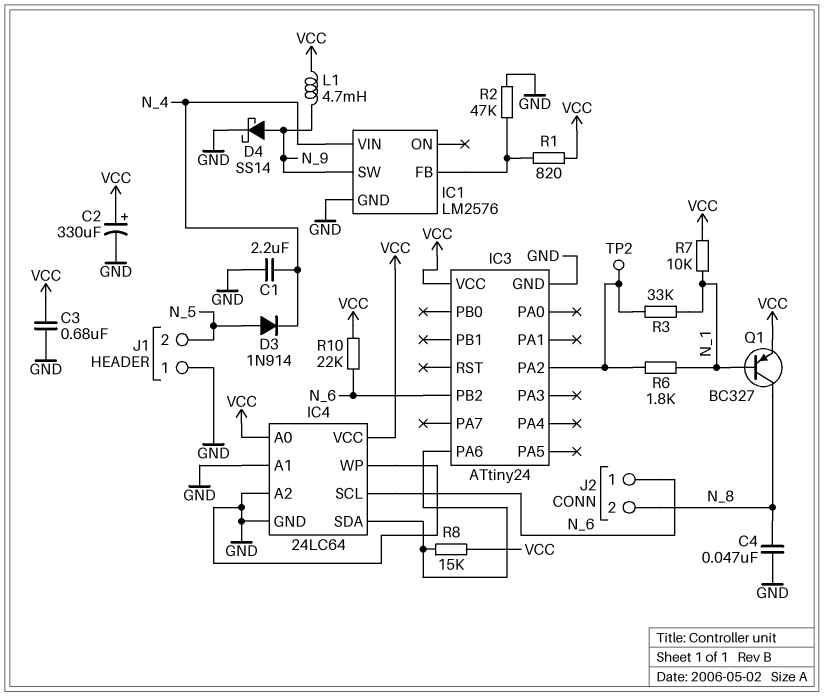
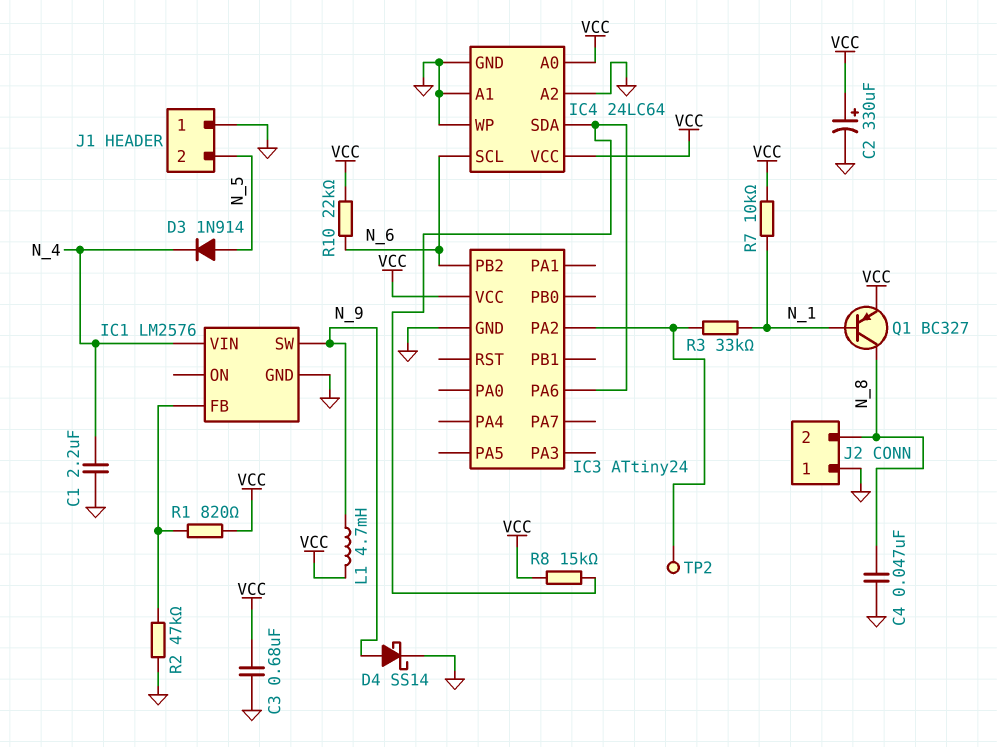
J2 pin 1: N_6 -> GND
R6: 1.8k (IC3/PA2, N_1) -> none

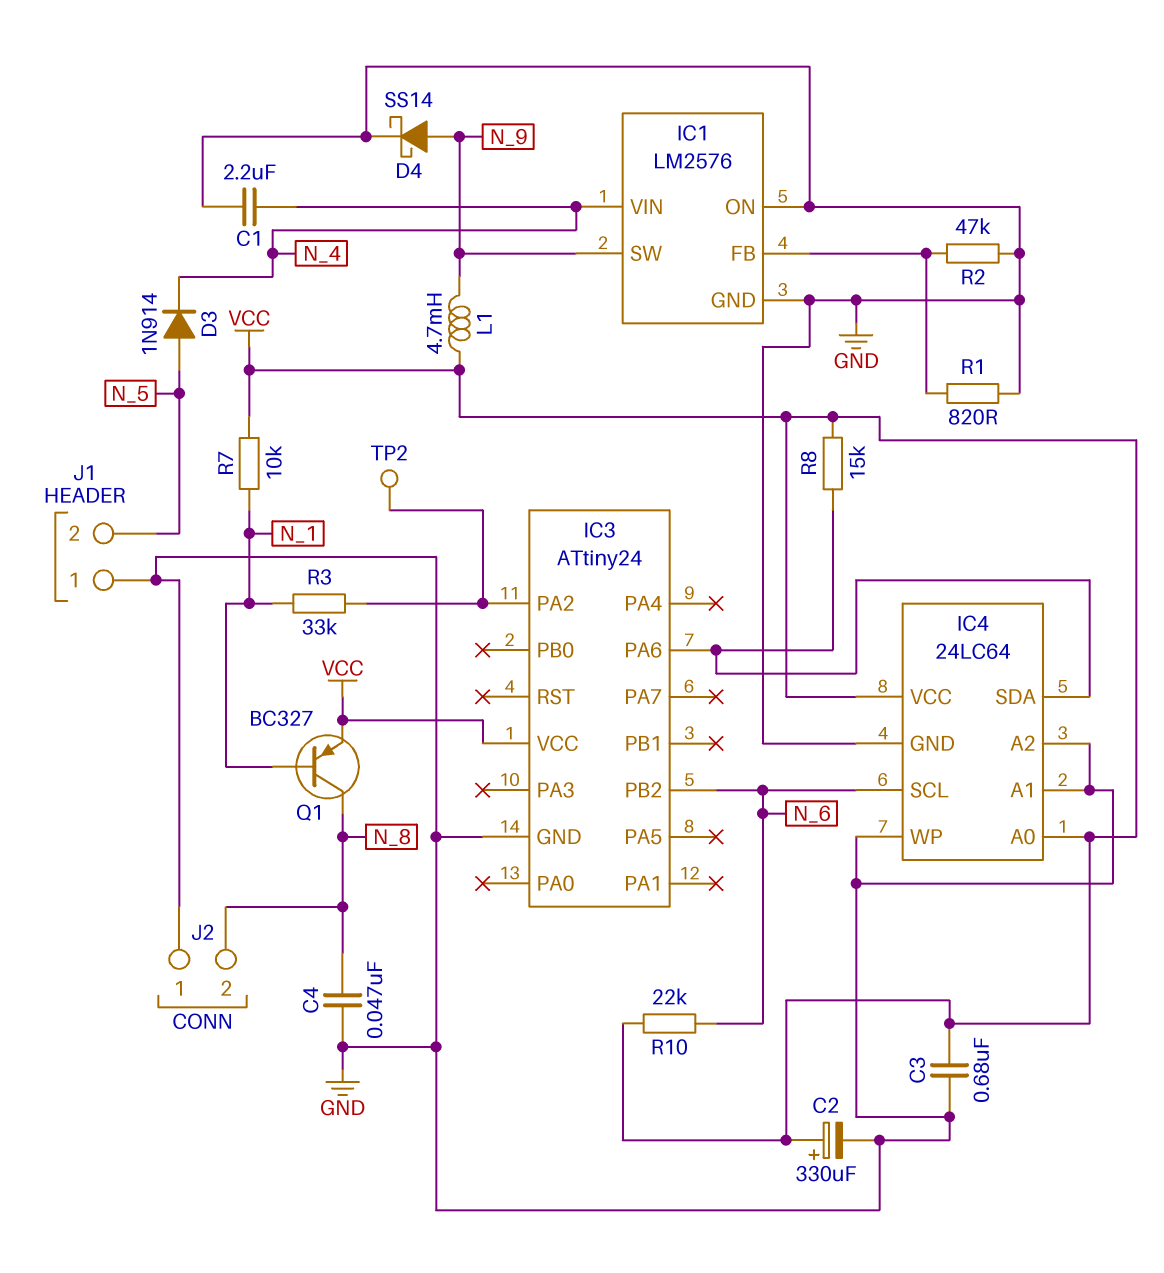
IC1 pin ON: none -> GND
R1: 820 (IC1/FB, VCC) -> 820 (GND, IC1/FB)

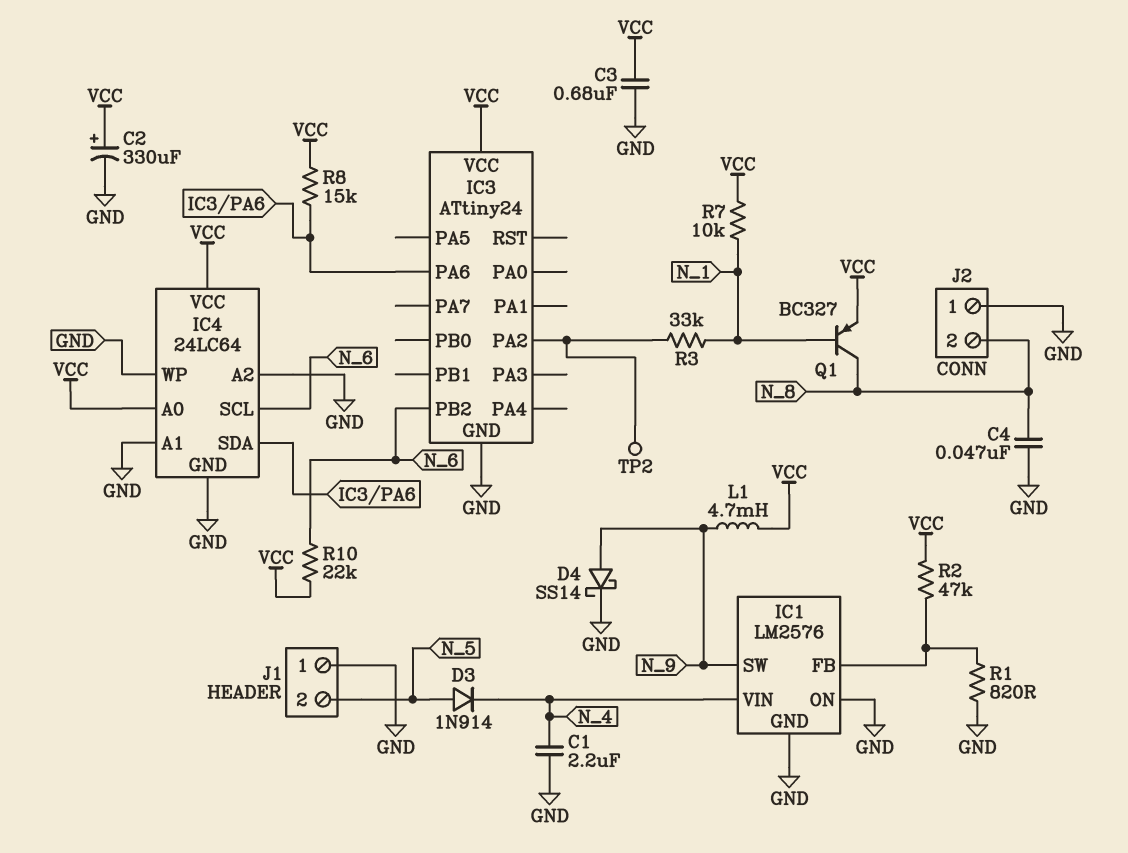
R2: 47k (GND, IC1/FB) -> 47k (IC1/FB, VCC)

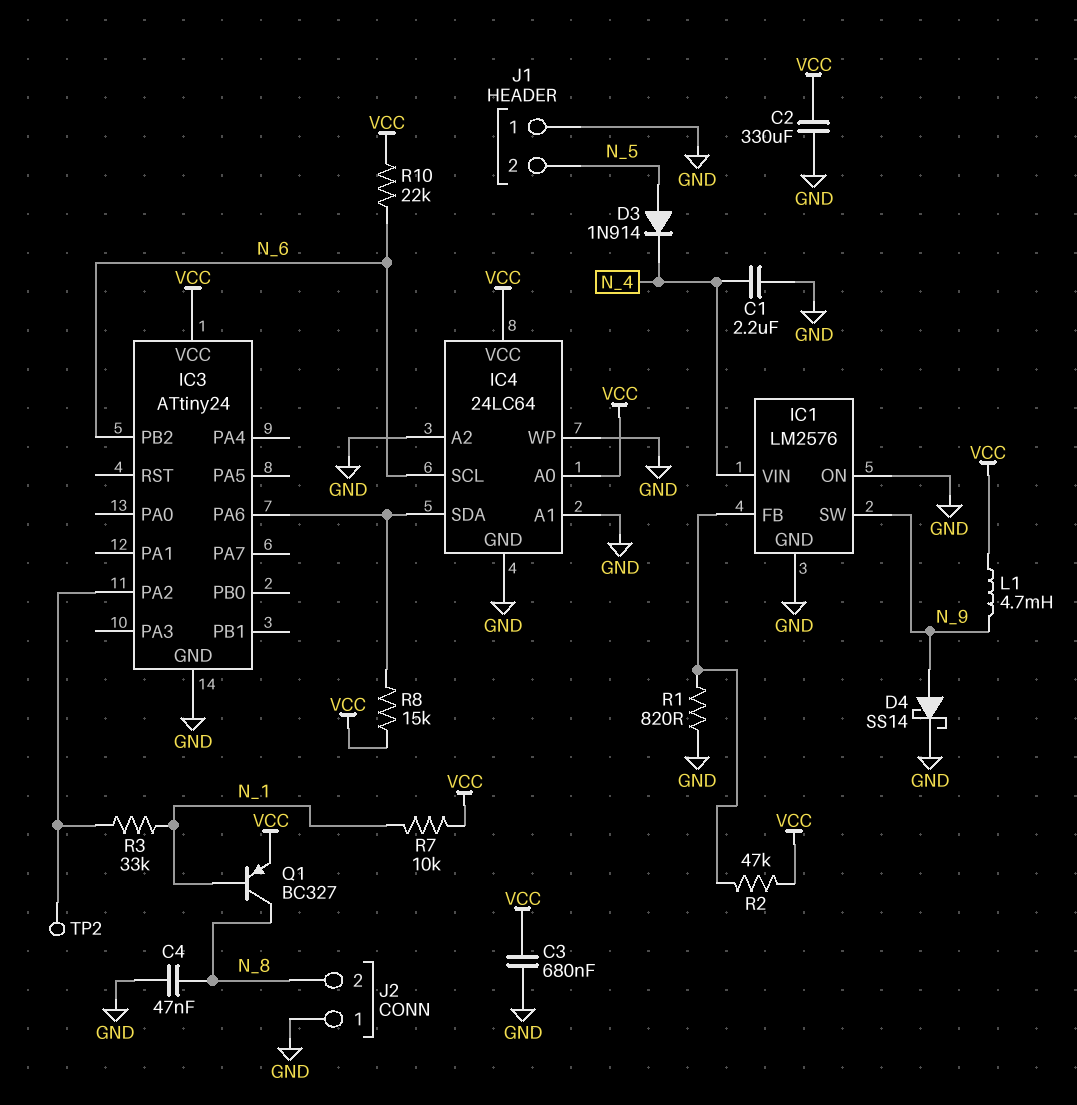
C2: 330uF (plus VCC, minus GND) -> 330uF (GND, VCC)

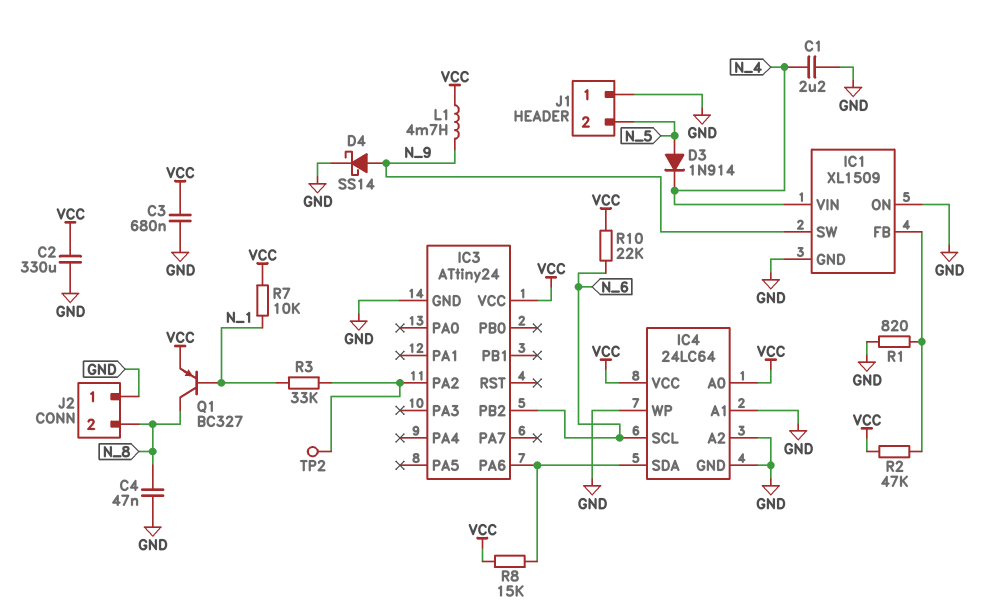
IC1: LM2576 -> XL1509

